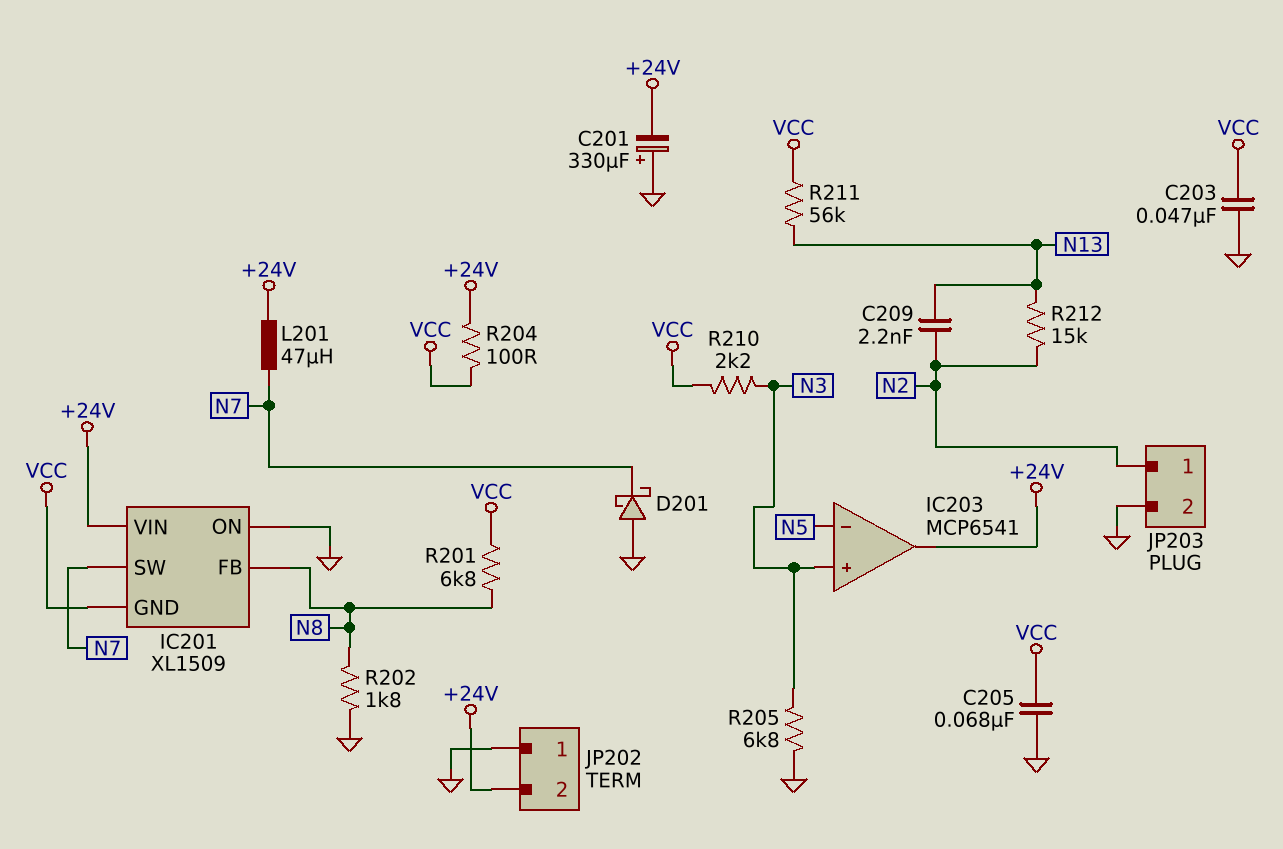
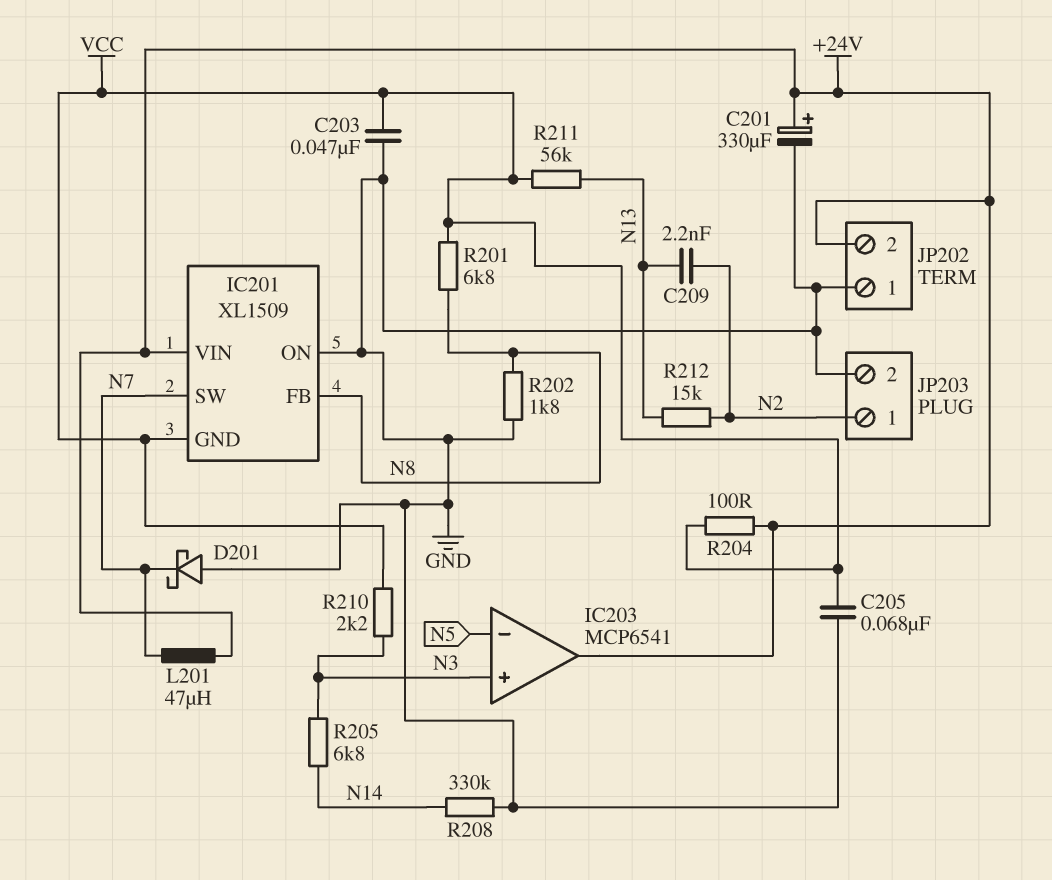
C201: 330uF (plus GND, minus +24V) -> 330uF (plus +24V, minus GND)
R205: 6.8k (GND, N3) -> 6.8k (N3, N14)
R208: none -> 330k (GND, N14)

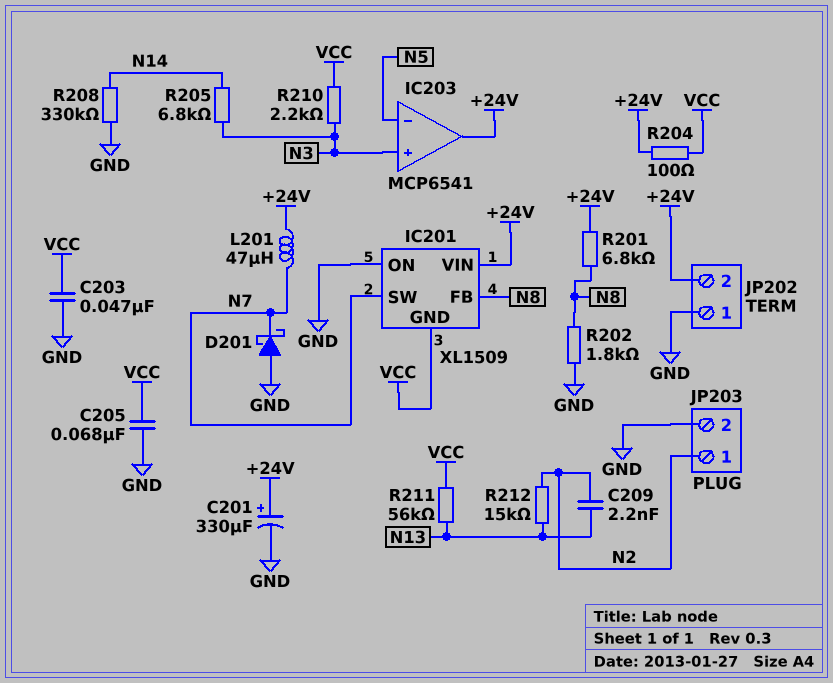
R201: 6.8k (N8, VCC) -> 6.8k (+24V, N8)

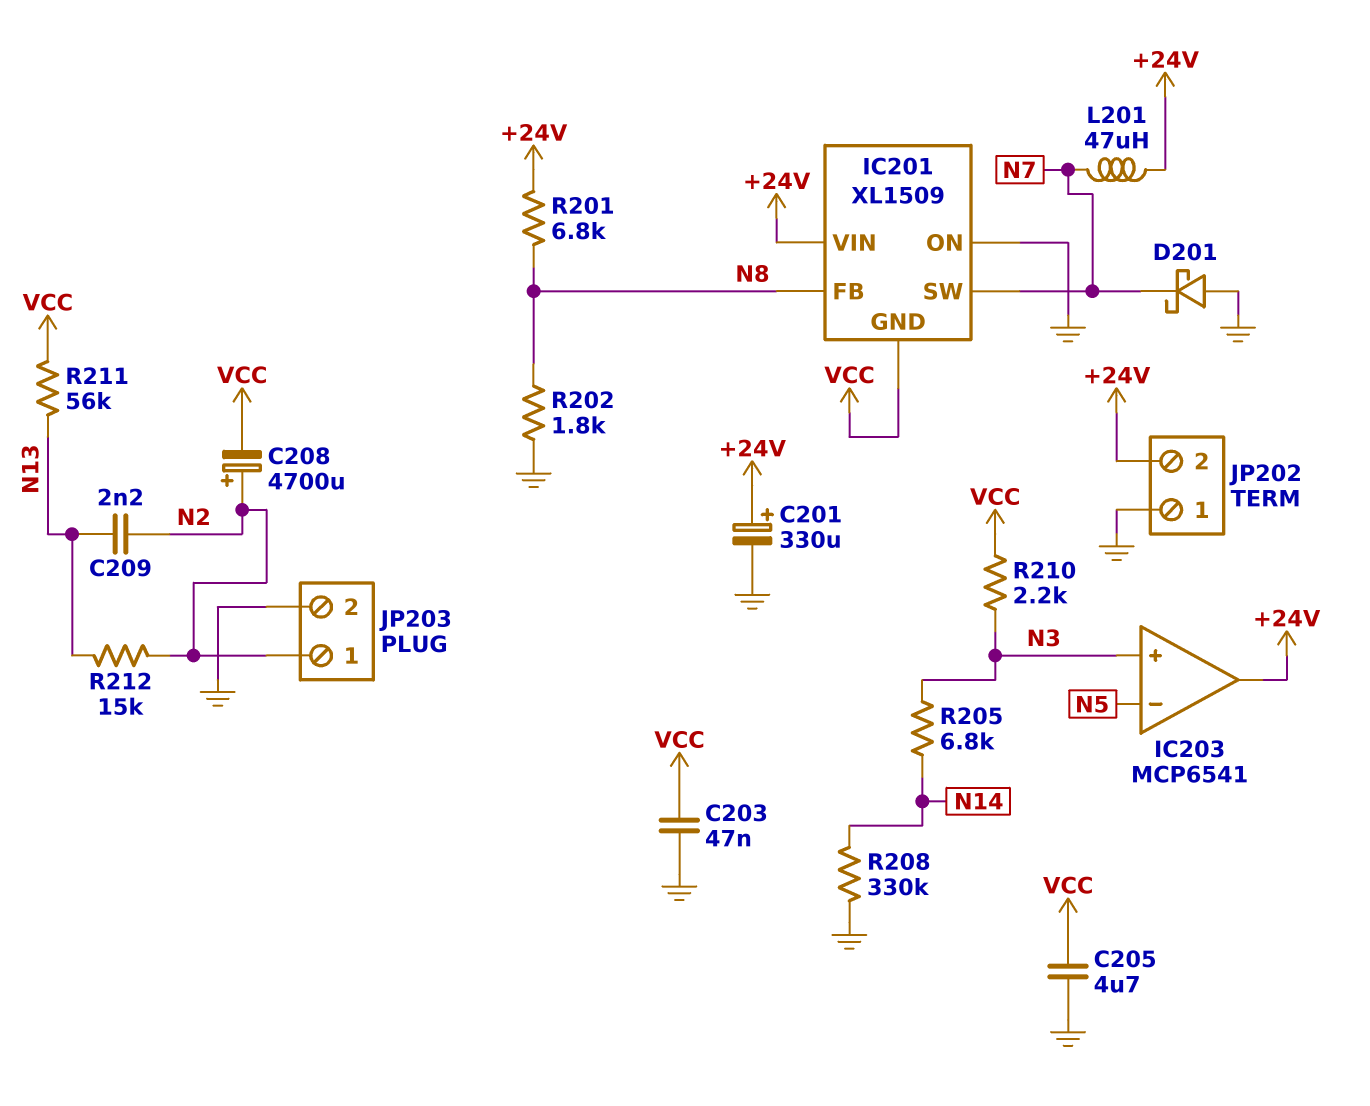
C205: 68nF (GND, VCC) -> 4.7uF (GND, VCC)
C208: none -> 4700uF (plus N2, minus VCC)
R204: 100 (+24V, VCC) -> none

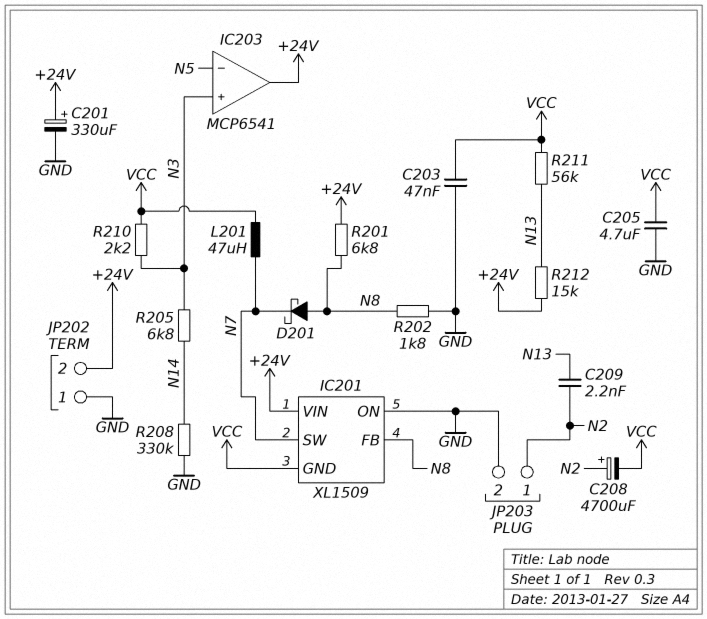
D201: schottky (A GND, K N7) -> schottky (A N8, K N7)
L201: 47uH (+24V, N7) -> 47uH (N7, VCC)
R212: 15k (N2, N13) -> 15k (+24V, N13)

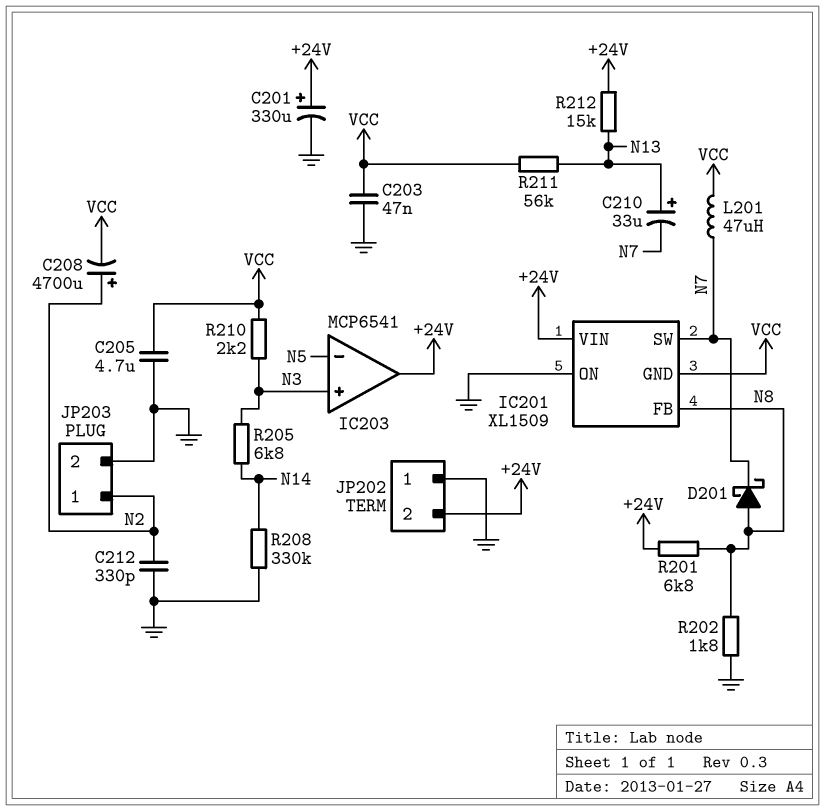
C209: 2.2nF (N2, N13) -> none
C210: none -> 33uF (plus N13, minus N7)
C212: none -> 330pF (GND, N2)

